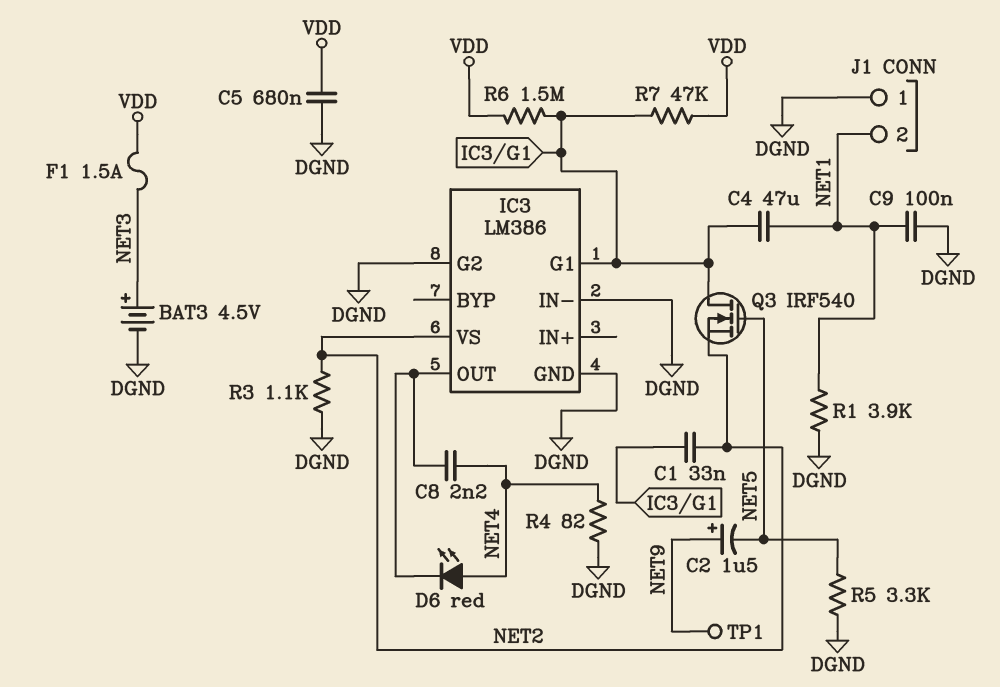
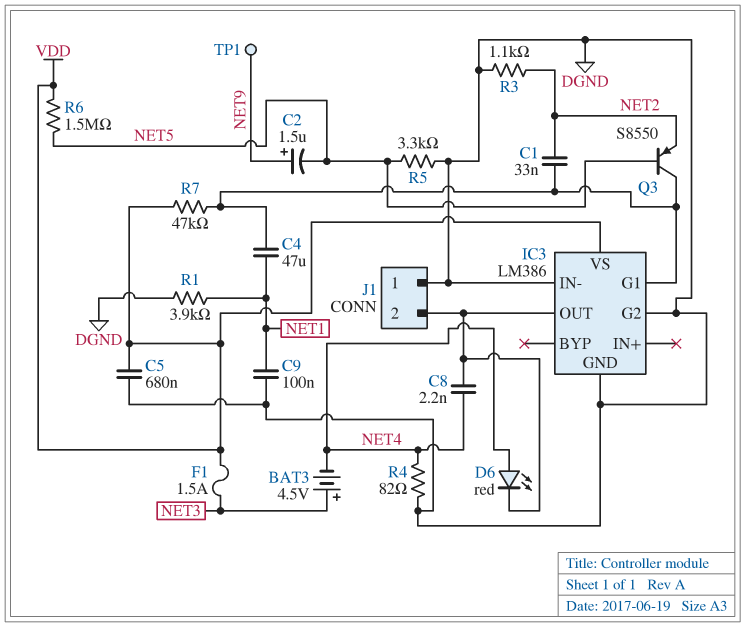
BAT3: 4.5V (plus NET3, minus DGND) -> 4.5V (plus NET3, minus NET4)
IC3 pin VS: NET2 -> VDD
J1 pin 2: NET1 -> IC3/OUT
Q3: NMOS IRF540 (G NET5, D IC3/G1, S NET2) -> PNP S8550 (B NET5, C IC3/G1, E NET2)
R6: 1.5M (IC3/G1, VDD) -> 1.5M (NET5, VDD)

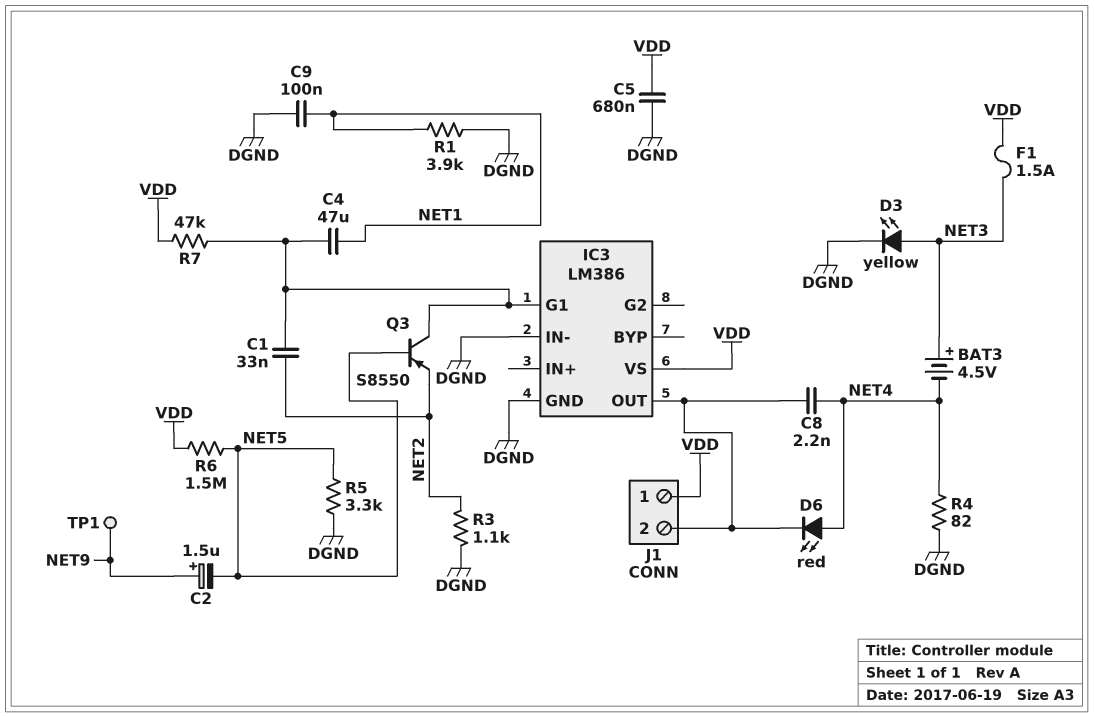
D3: none -> LED yellow (A NET3, K DGND)
IC3 pin G2: DGND -> none
J1 pin 1: DGND -> VDD

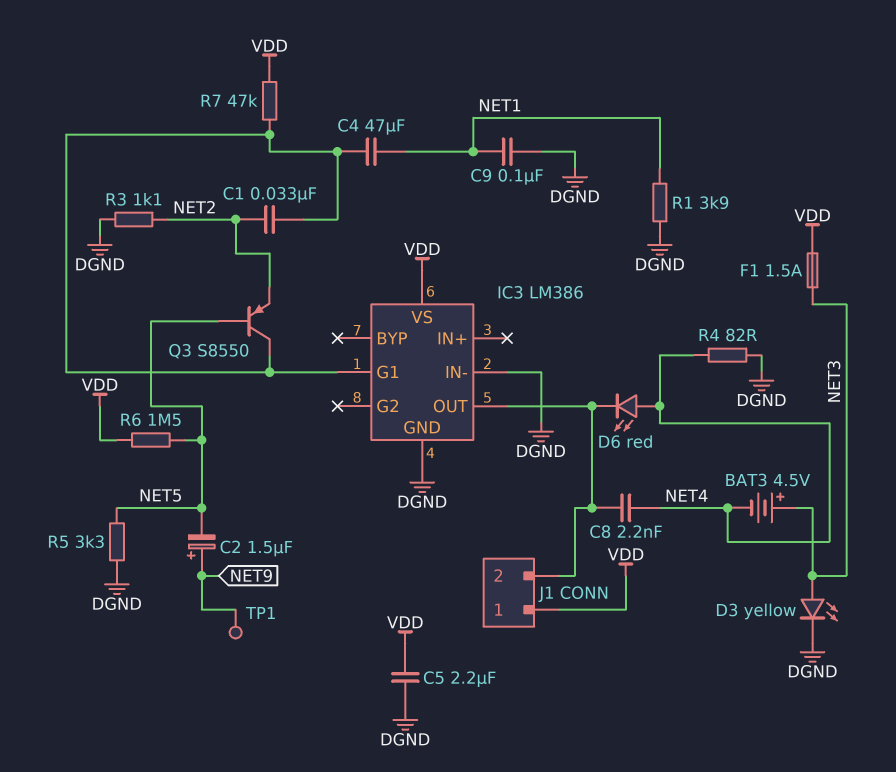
C5: 680nF (DGND, VDD) -> 2.2uF (DGND, VDD)

